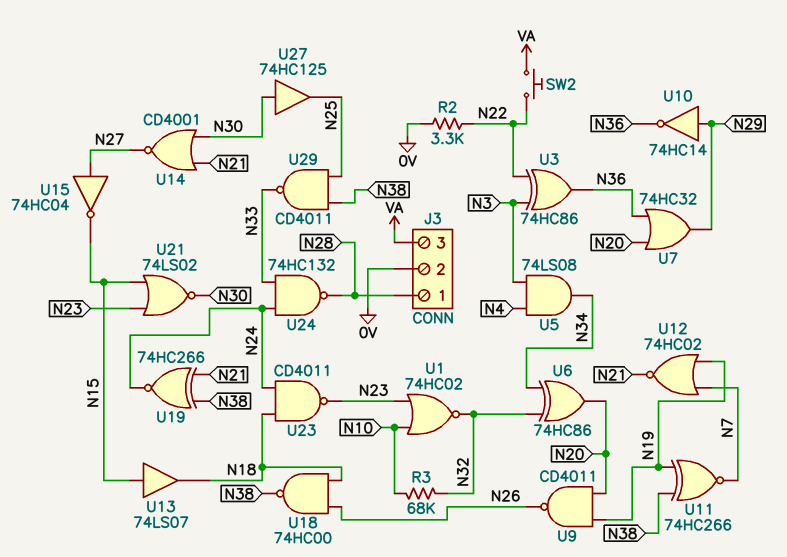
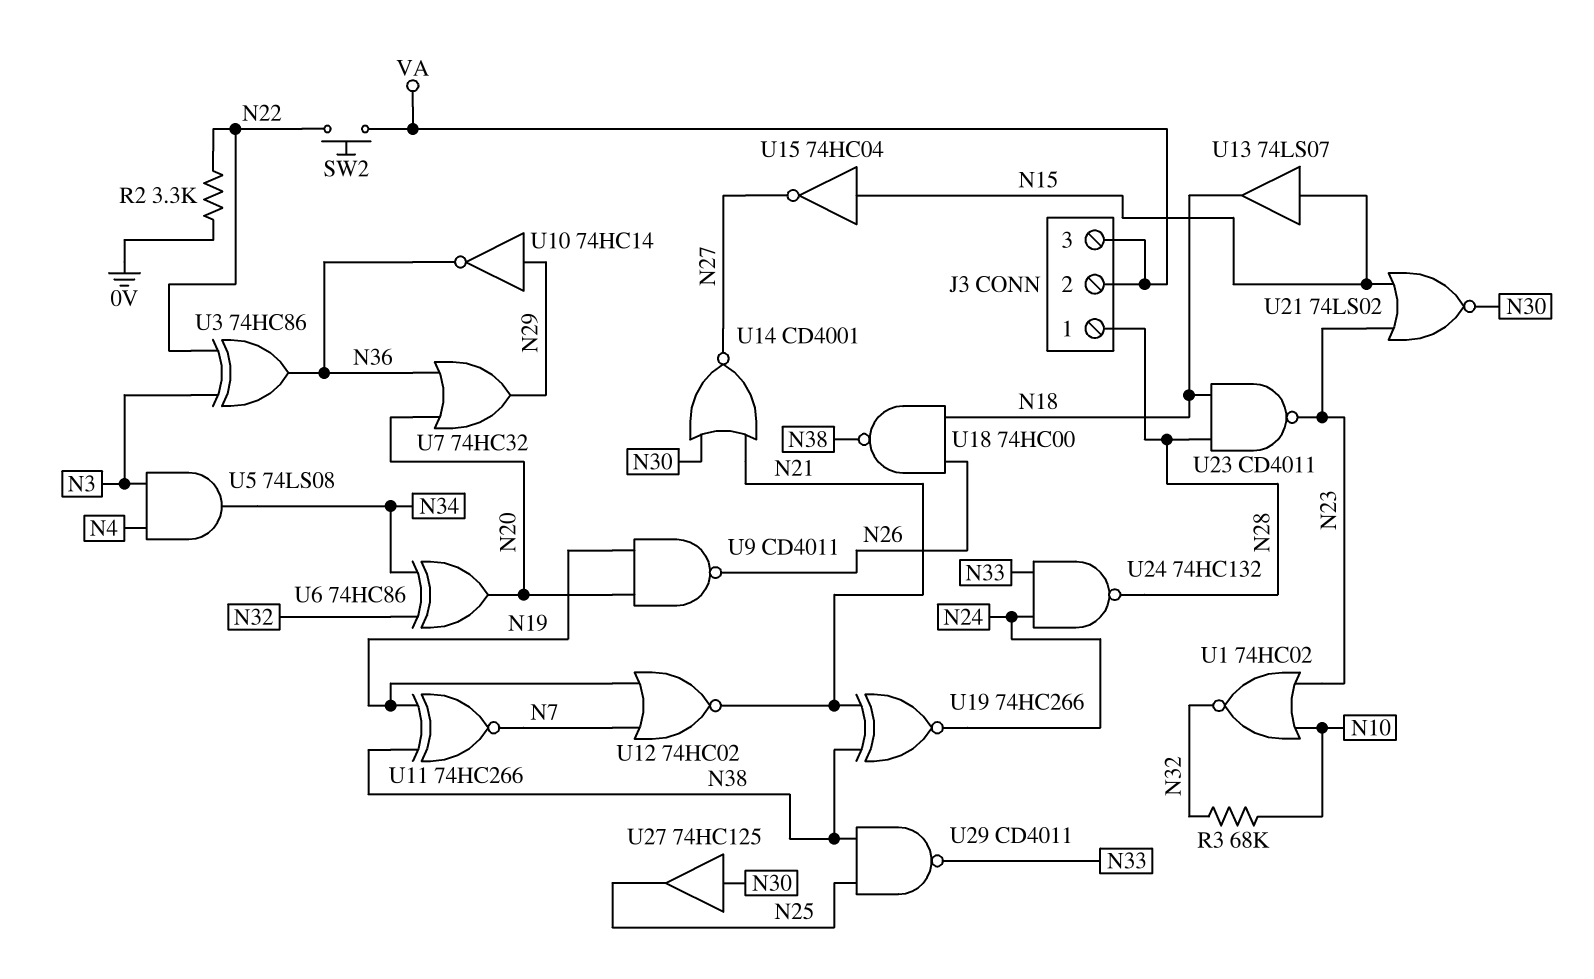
J3 pin 2: 0V -> VA
U15: NOT 74HC04 (in N27, out N15) -> NOT 74HC04 (in N15, out N27)
U23: NAND CD4011 (in N18, in N24, out N23) -> NAND CD4011 (in N18, in N28, out N23)

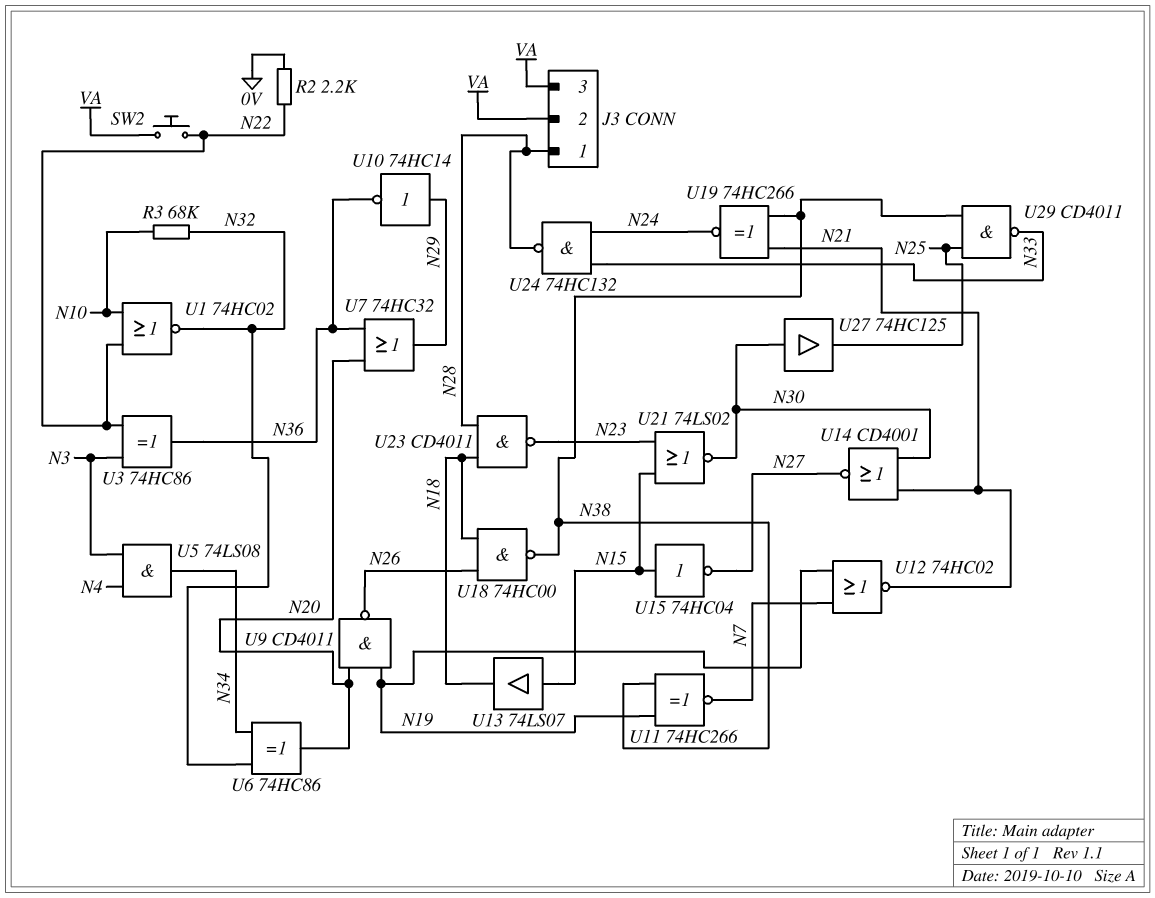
R2: 3.3k (0V, N22) -> 2.2k (0V, N22)
U1: NOR 74HC02 (in N10, in N23, out N32) -> NOR 74HC02 (in N10, in N22, out N32)

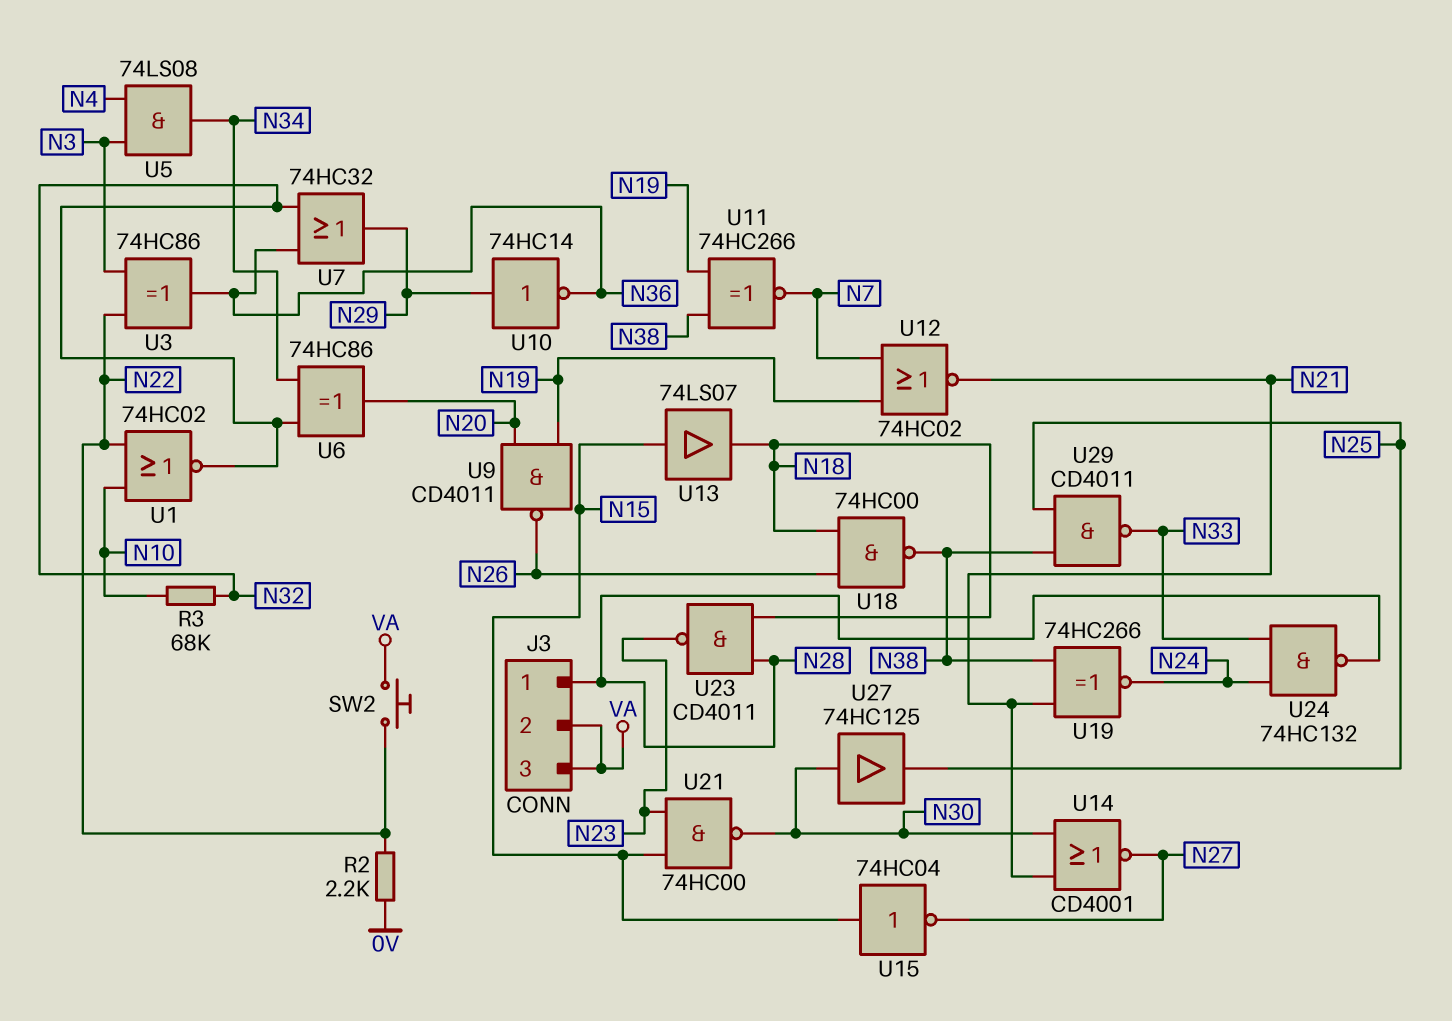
U7: OR 74HC32 (in N20, in N36, out N29) -> OR 74HC32 (in N32, in N36, out N29)
U21: NOR 74LS02 (in N15, in N23, out N30) -> NAND 74HC00 (in N15, in N23, out N30)

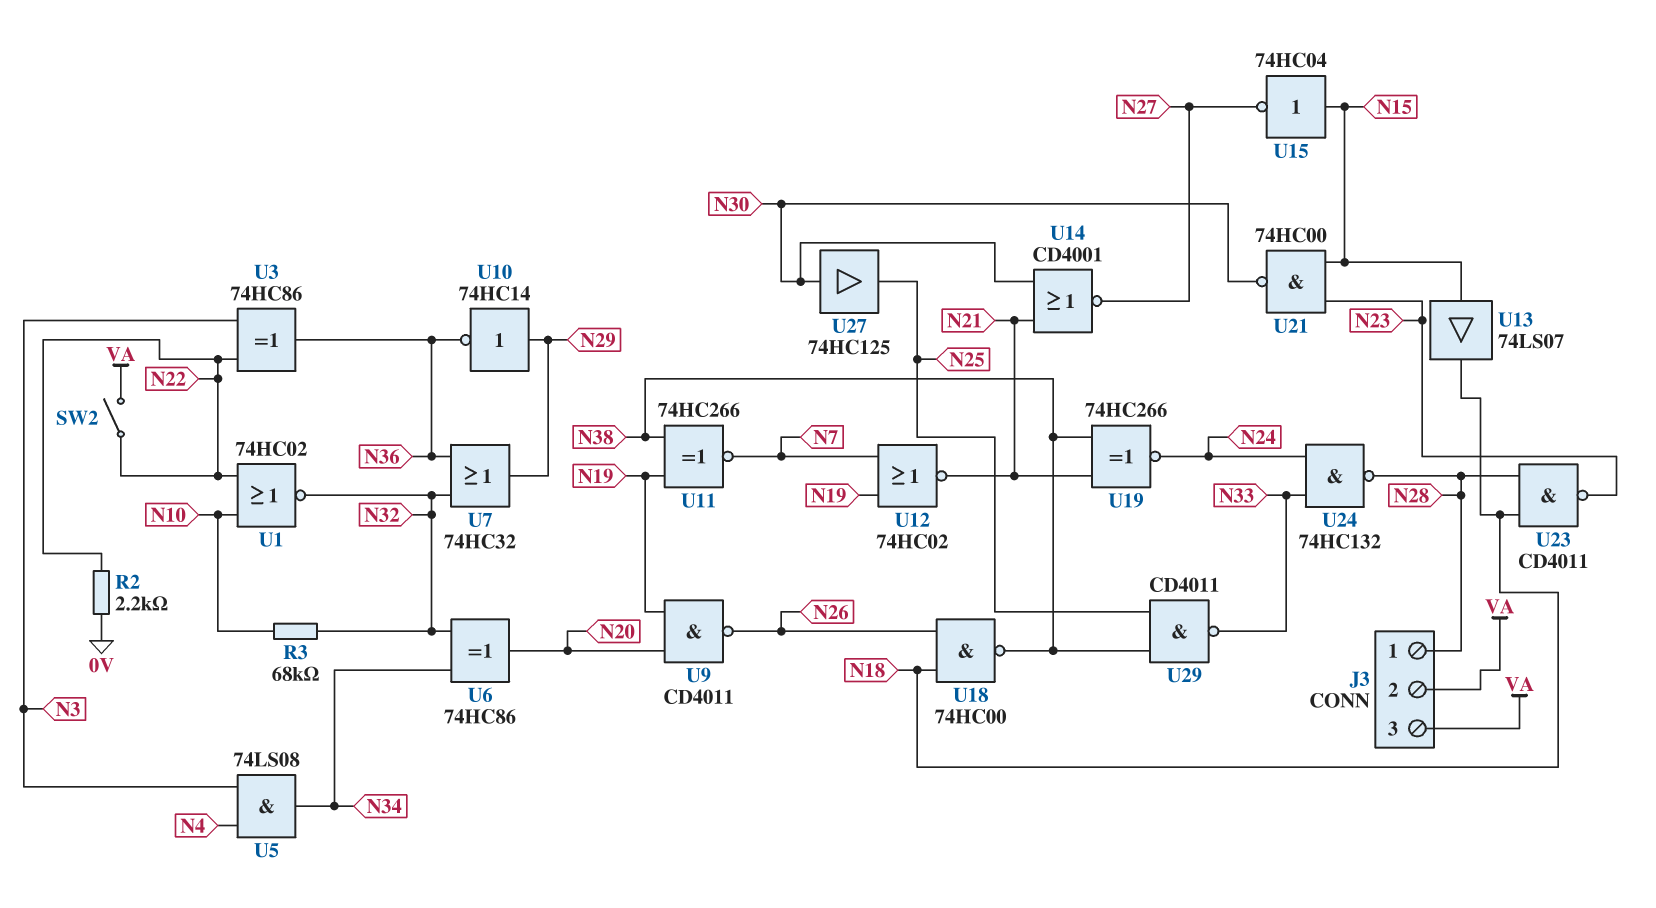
SW2: button (N22, VA) -> switch (N22, VA)

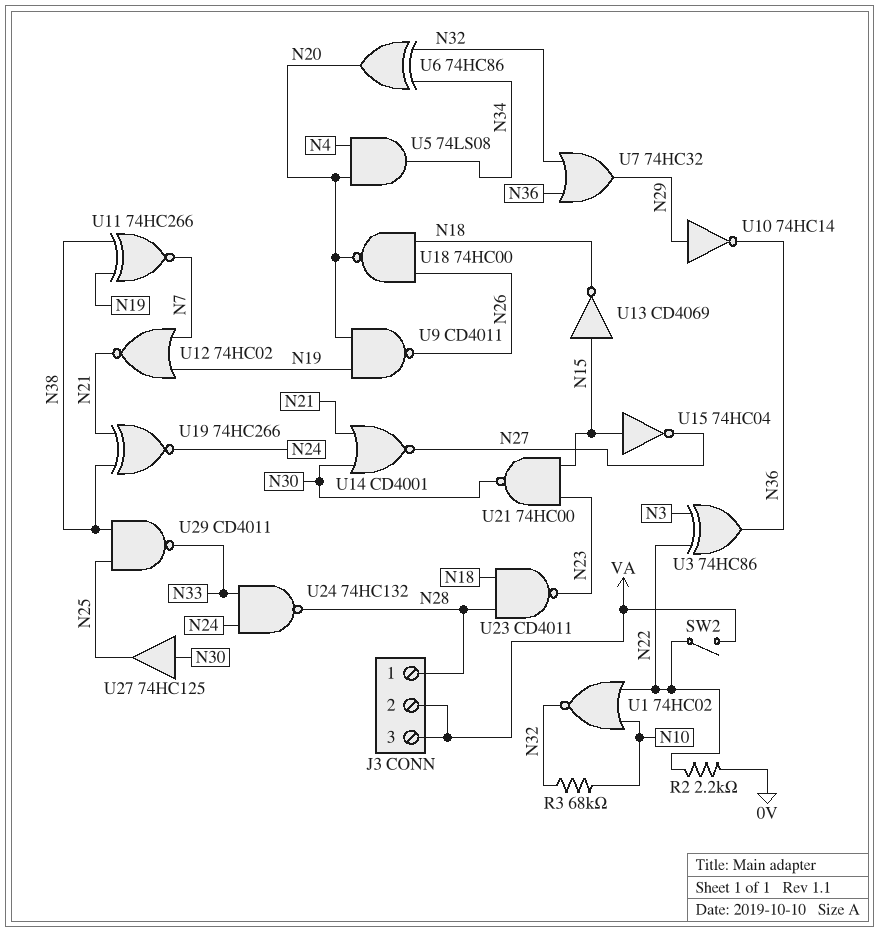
U5: AND 74LS08 (in N3, in N4, out N34) -> AND 74LS08 (in N4, in N20, out N34)
U13: buffer 74LS07 (in N15, out N18) -> NOT CD4069 (in N15, out N18)
U18: NAND 74HC00 (in N18, in N26, out N38) -> NAND 74HC00 (in N18, in N26, out N20)

